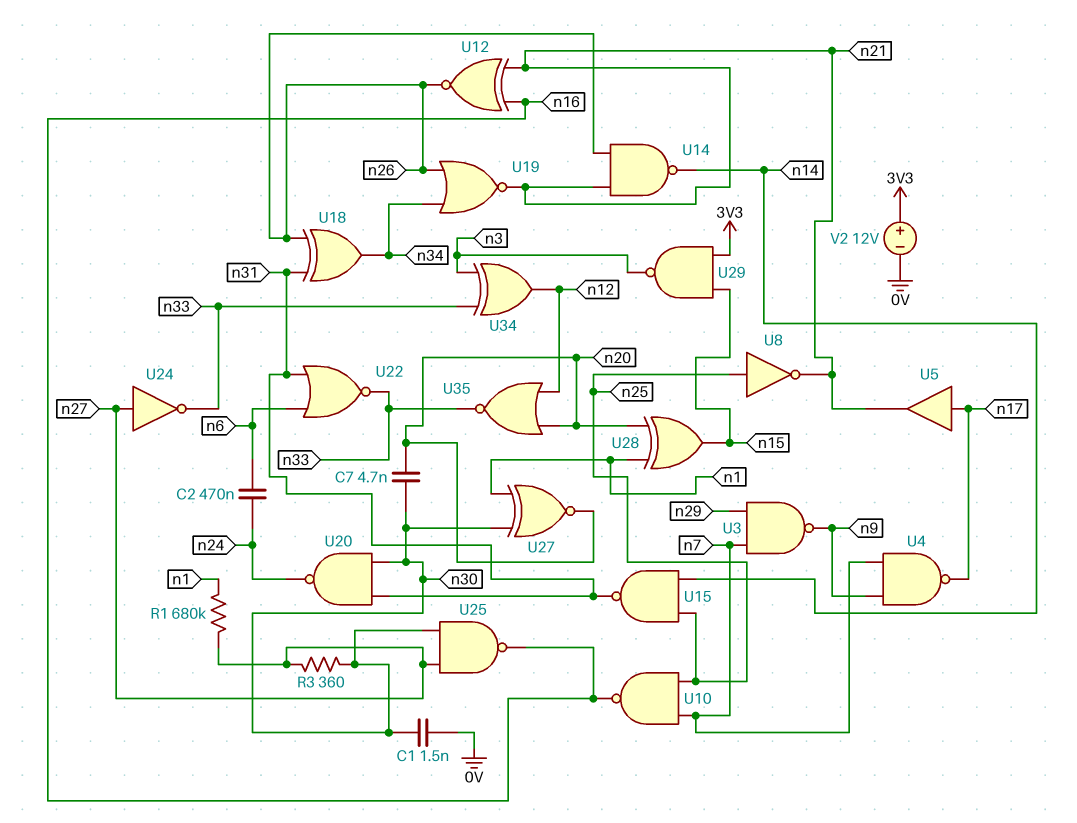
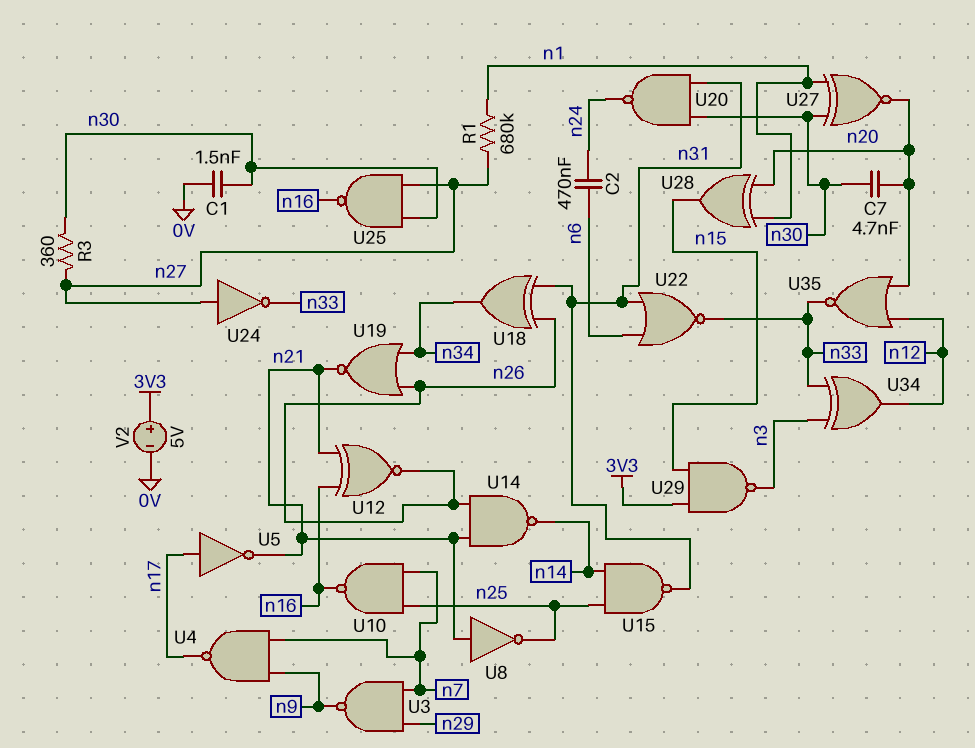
U5: buffer (in n17, out n21) -> NOT (in n17, out n21)
U8: NOT (in n25, out n21) -> NOT (in n21, out n25)
V2: 12V (plus 3V3, minus 0V) -> 5V (plus 3V3, minus 0V)

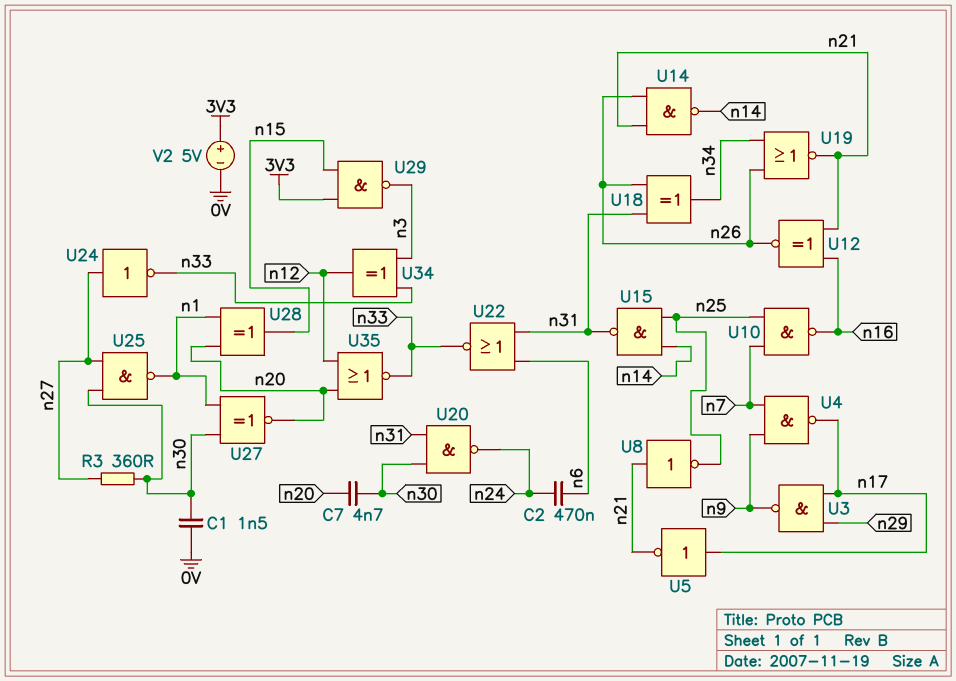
R1: 680k (n1, n27) -> none
U3: NAND (in n7, in n29, out n9) -> NAND (in n17, in n29, out n9)
U25: NAND (in n27, in n30, out n16) -> NAND (in n27, in n30, out n1)

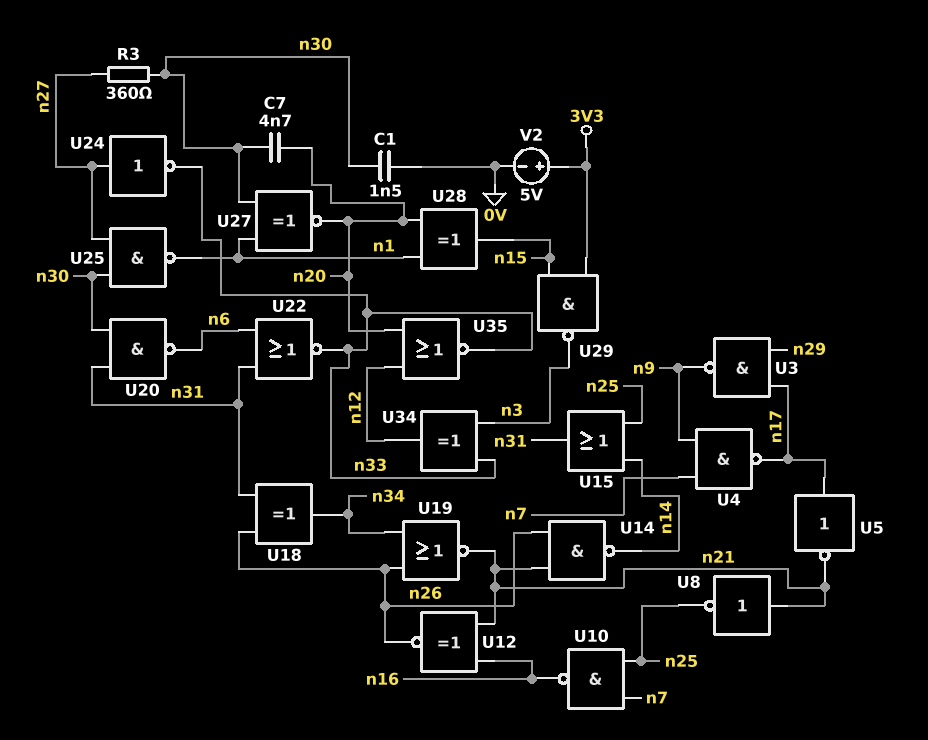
C2: 470nF (n6, n24) -> none
U15: NAND (in n14, in n25, out n31) -> OR (in n14, in n25, out n31)
U20: NAND (in n30, in n31, out n24) -> NAND (in n30, in n31, out n6)

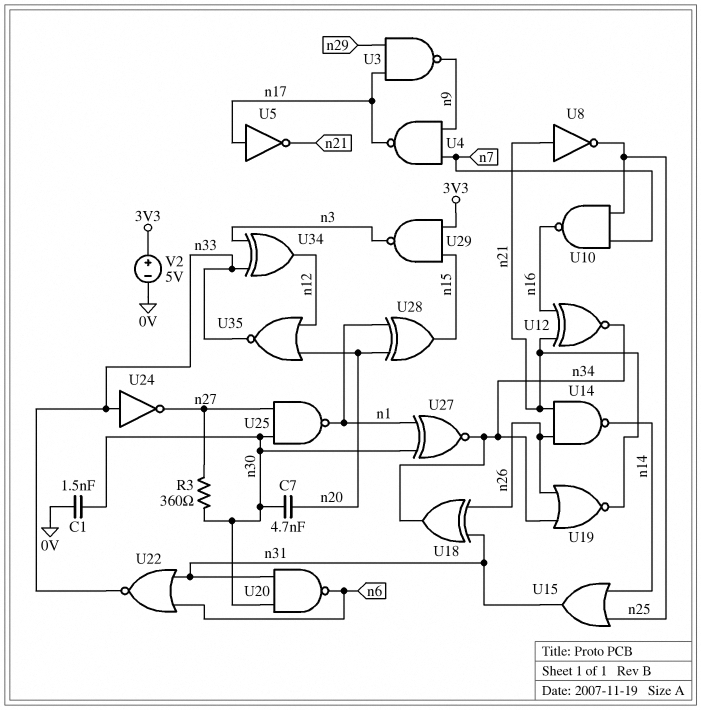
U12: XNOR (in n16, in n21, out n26) -> XNOR (in n16, in n21, out n34)
U24: NOT (in n27, out n33) -> NOT (in n33, out n27)
U27: XNOR (in n1, in n30, out n20) -> XNOR (in n1, in n30, out n34)

